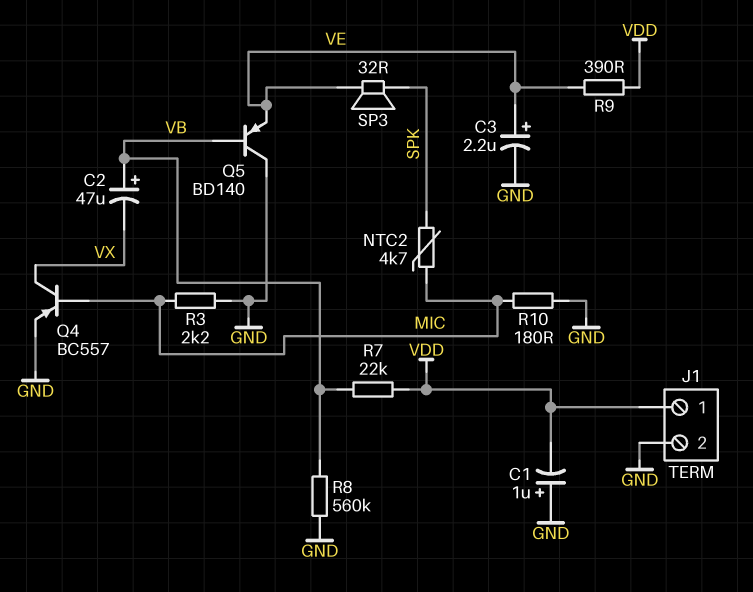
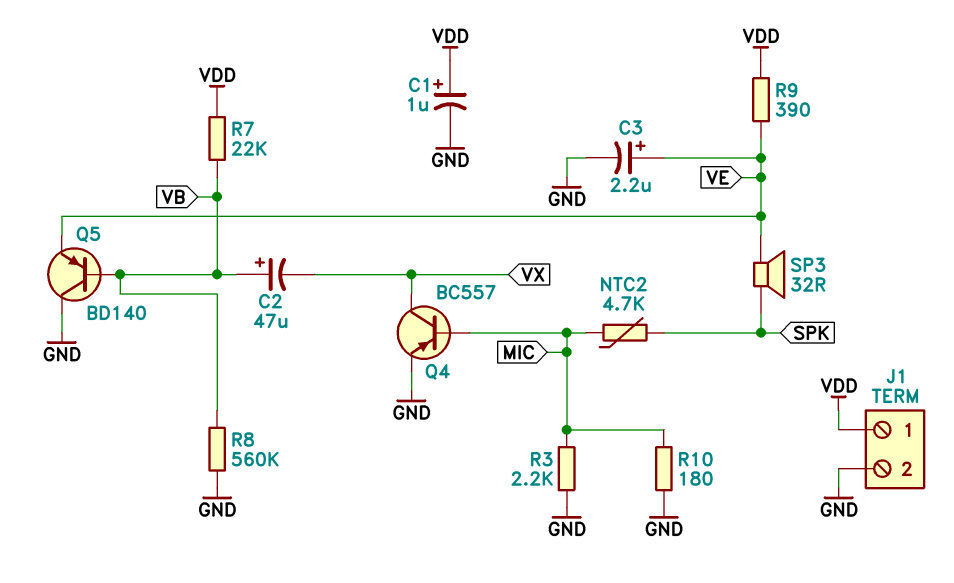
C1: 1uF (plus GND, minus VDD) -> 1uF (plus VDD, minus GND)

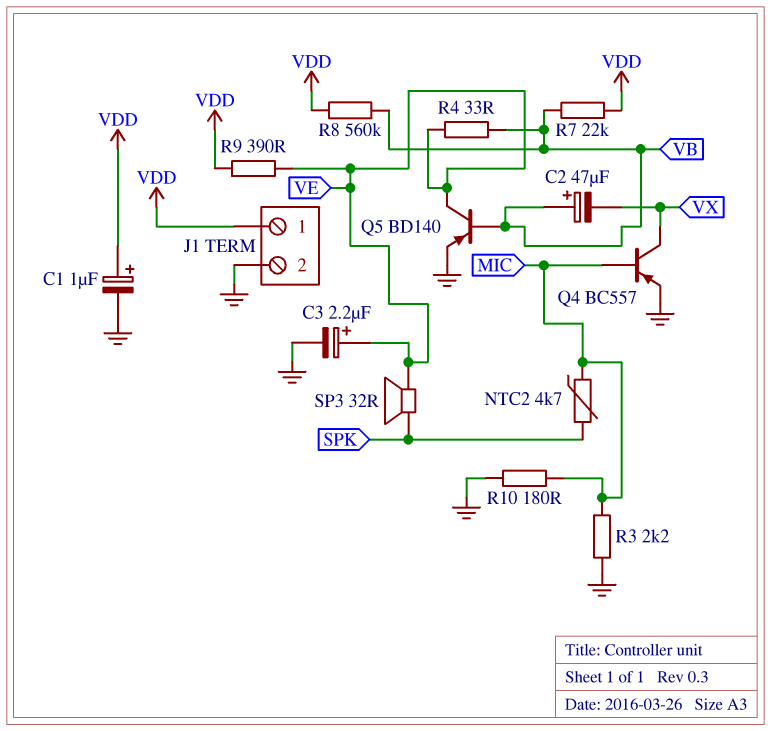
Q5: PNP BD140 (B VB, C GND, E VE) -> PNP BD140 (B VB, C VE, E GND)
R4: none -> 33 (VB, VE)
R8: 560k (GND, VB) -> 560k (VB, VDD)

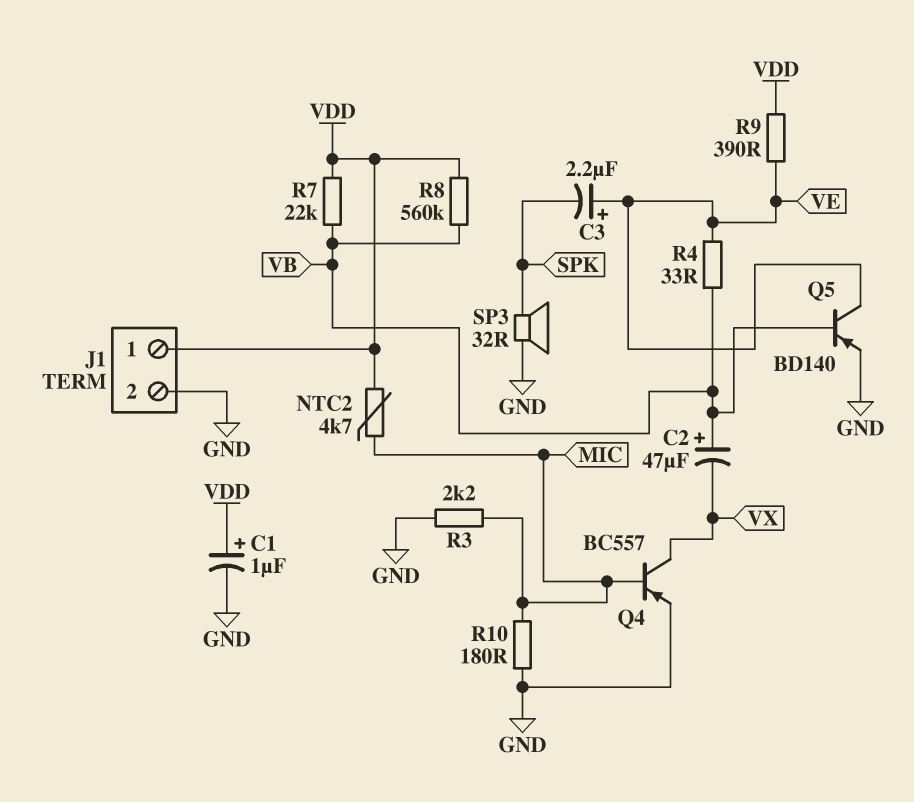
C3: 2.2uF (plus VE, minus GND) -> 2.2uF (plus VE, minus SPK)
NTC2: 4.7k (MIC, SPK) -> 4.7k (MIC, VDD)
SP3: speaker 32R (SPK, VE) -> speaker 32R (GND, SPK)

